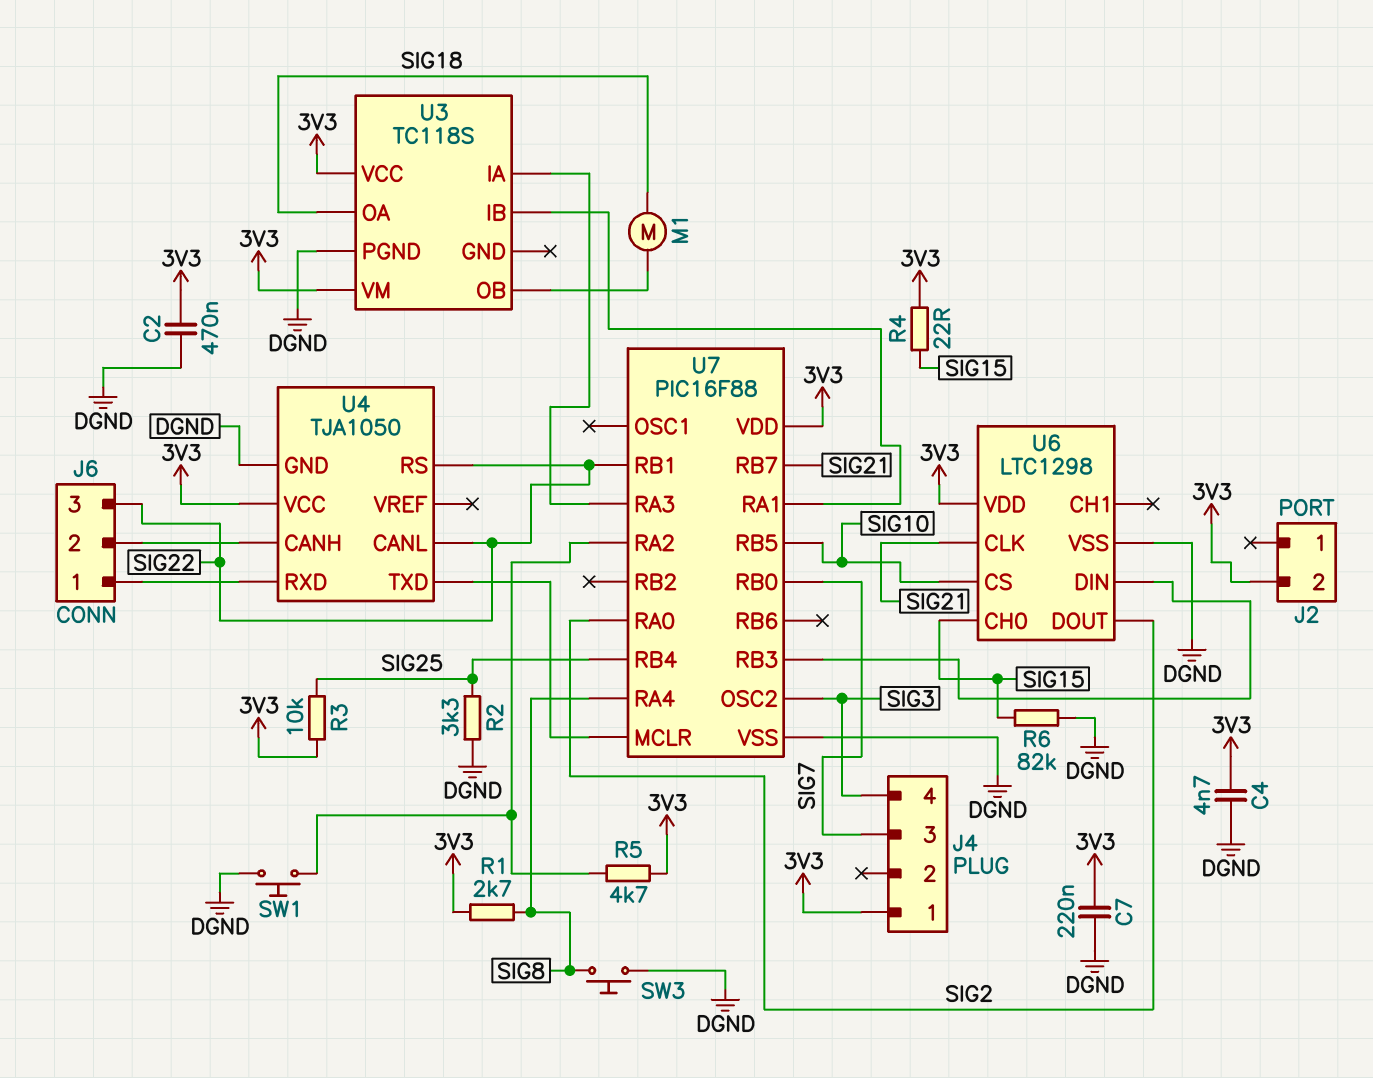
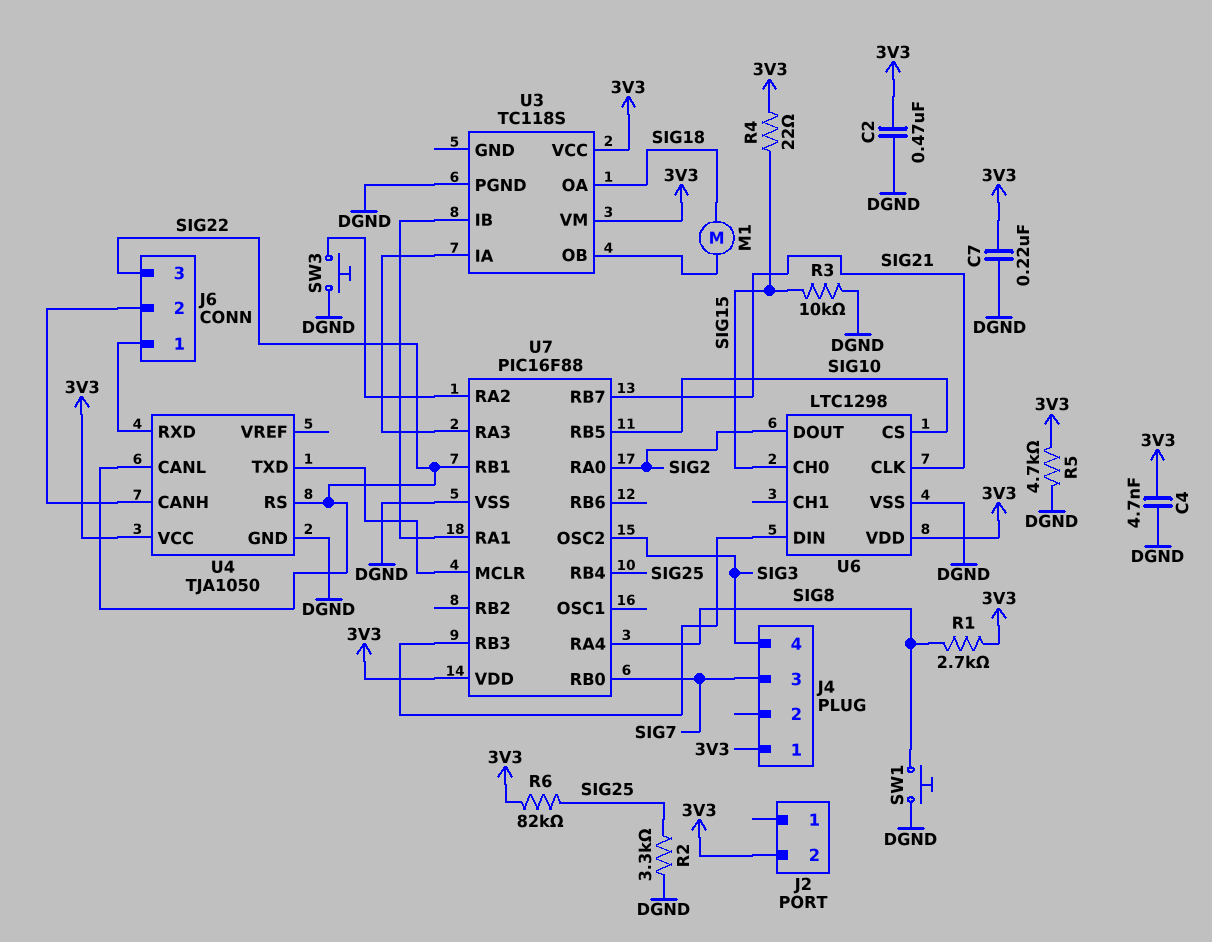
R3: 10k (3V3, SIG25) -> 10k (DGND, SIG15)
R5: 4.7k (3V3, U7/RA2) -> 4.7k (3V3, DGND)
R6: 82k (DGND, SIG15) -> 82k (3V3, SIG25)
SW1: button (DGND, U7/RA2) -> button (DGND, SIG8)
SW3: button (DGND, SIG8) -> button (DGND, U7/RA2)

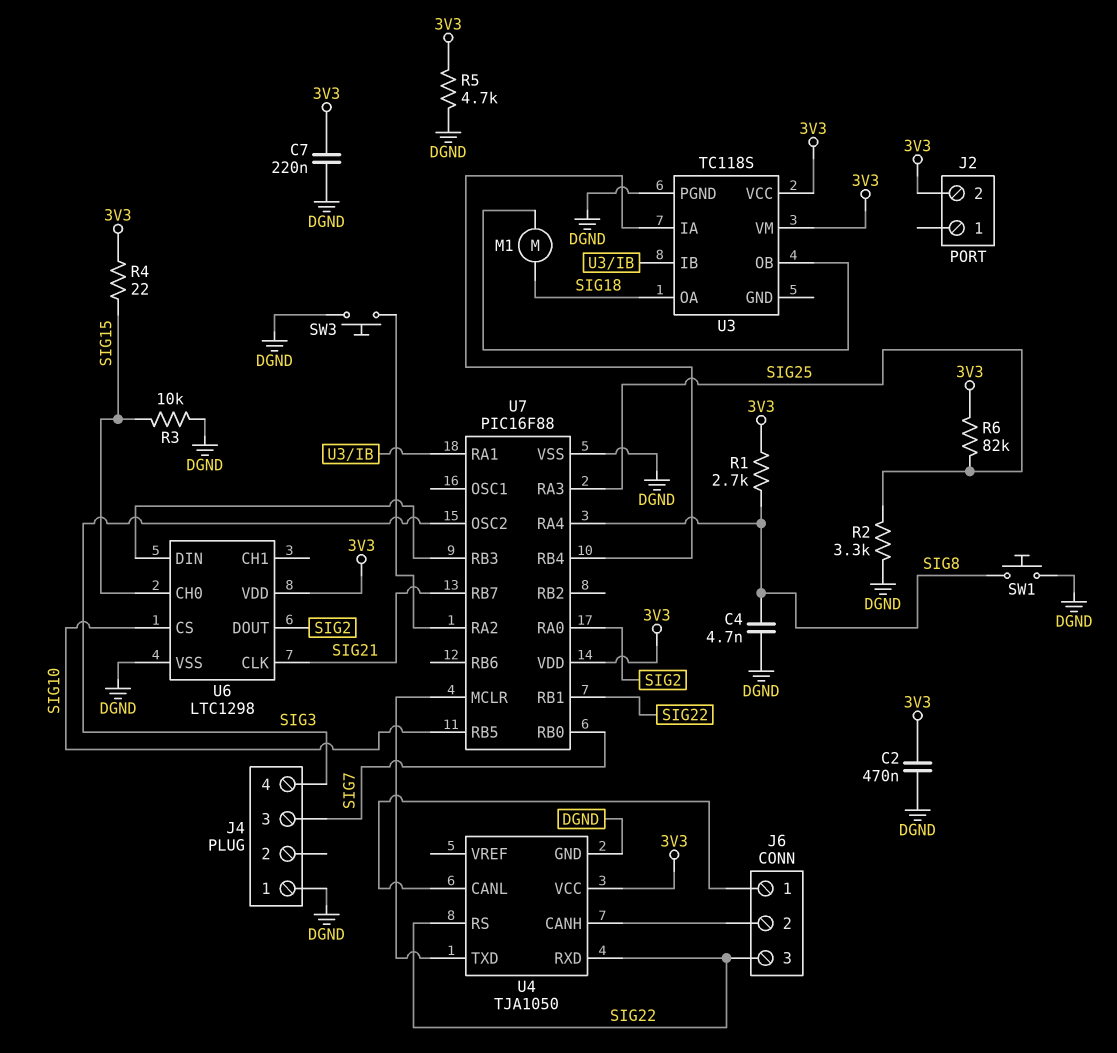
C4: 4.7nF (3V3, DGND) -> 4.7nF (DGND, SIG8)
J4 pin 1: 3V3 -> DGND
U4 pin CANL: SIG22 -> J6/1
U4 pin RXD: J6/1 -> SIG22
U7 pin RA3: U3/IA -> SIG25
U7 pin RB4: SIG25 -> U3/IA

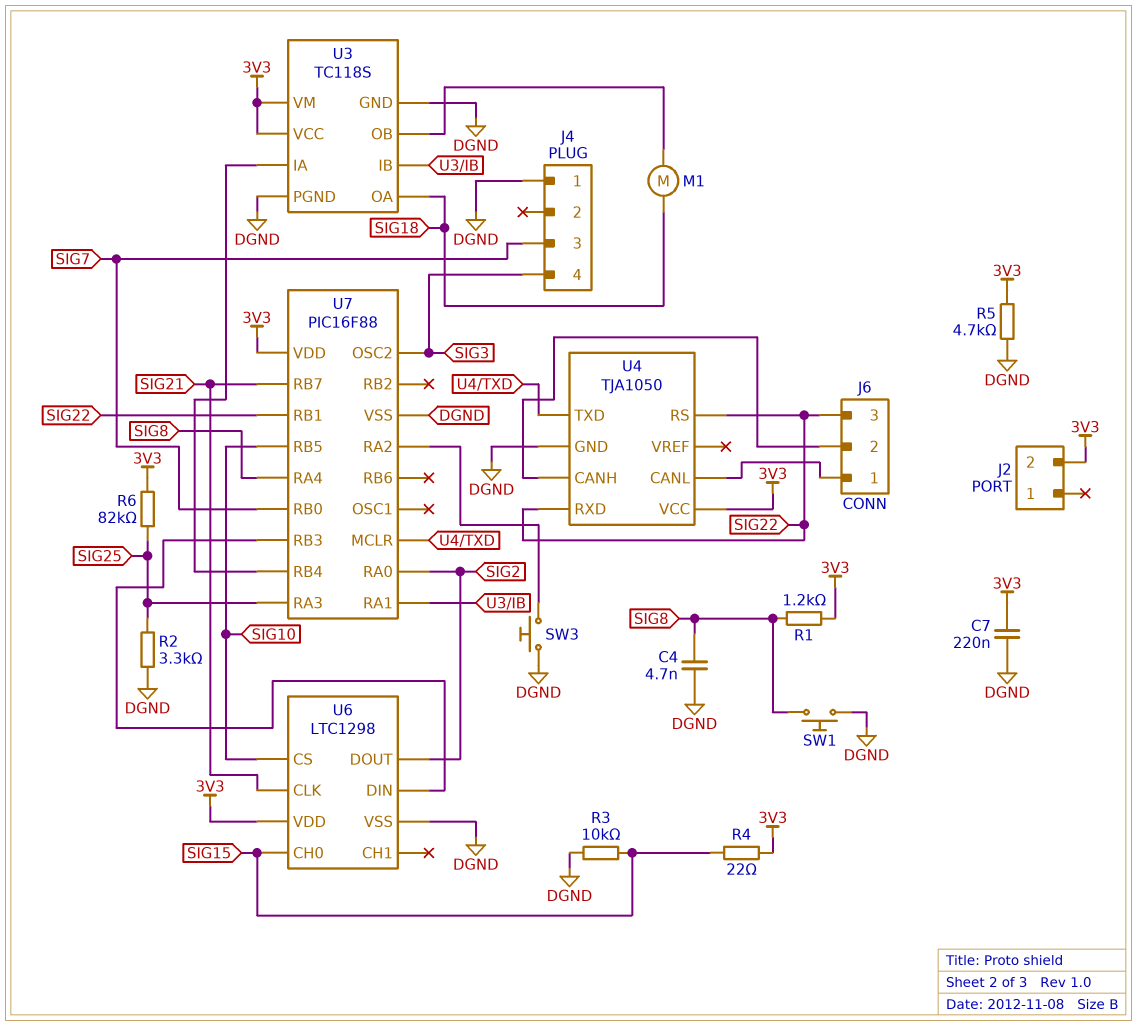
C2: 470nF (3V3, DGND) -> none
R1: 2.7k (3V3, SIG8) -> 1.2k (3V3, SIG8)
U3 pin GND: none -> DGND

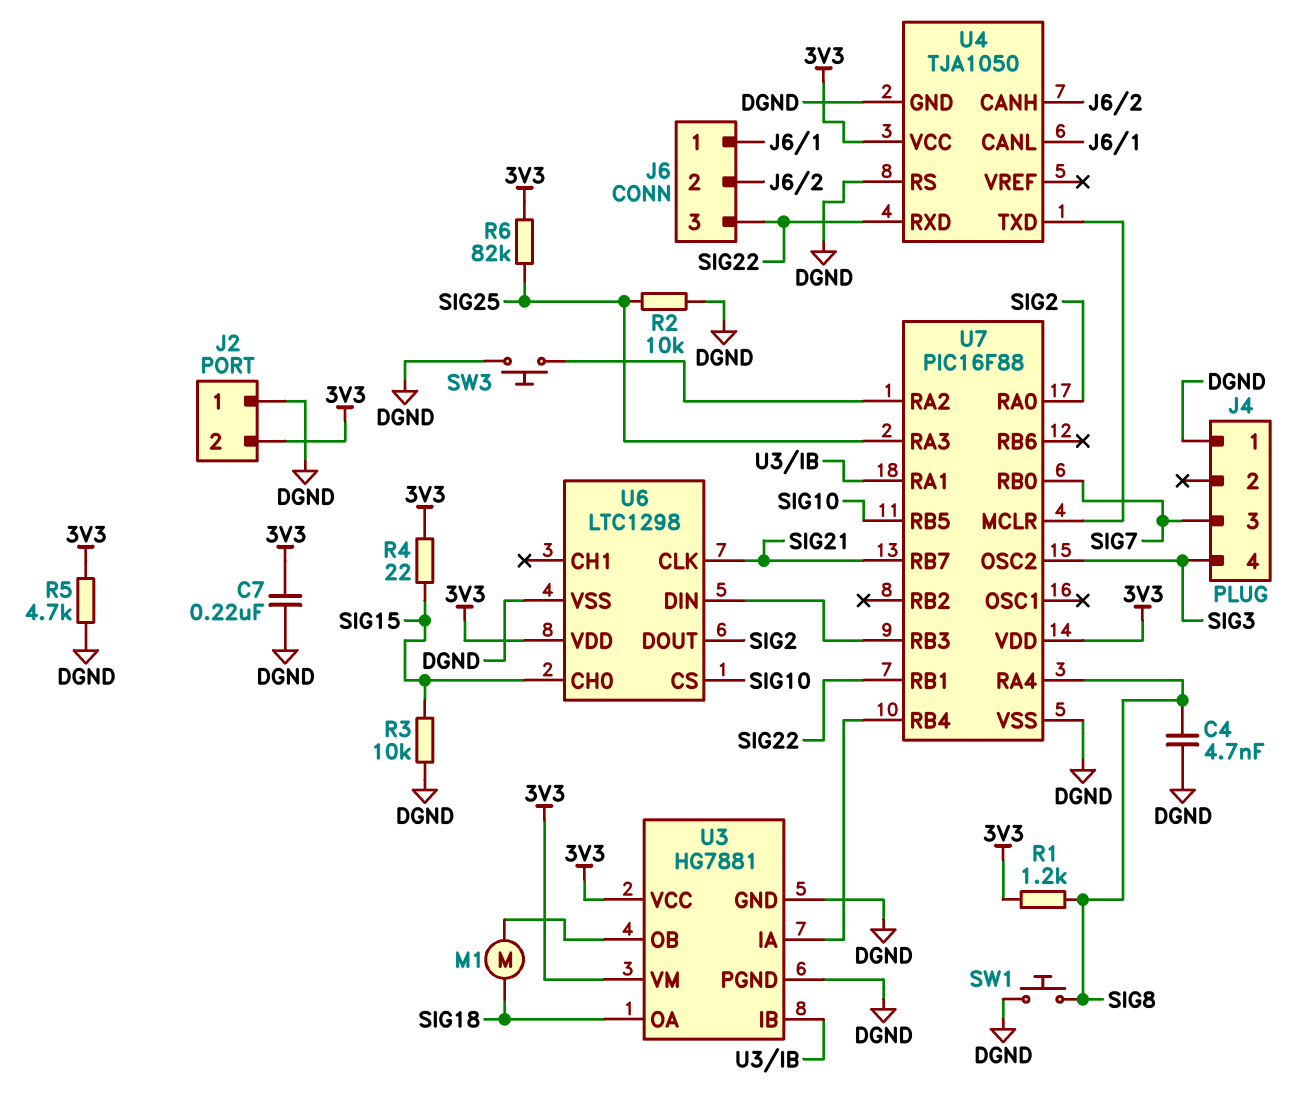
J2 pin 1: none -> DGND
R2: 3.3k (DGND, SIG25) -> 10k (DGND, SIG25)
U3: TC118S -> HG7881
U4 pin RS: SIG22 -> DGND

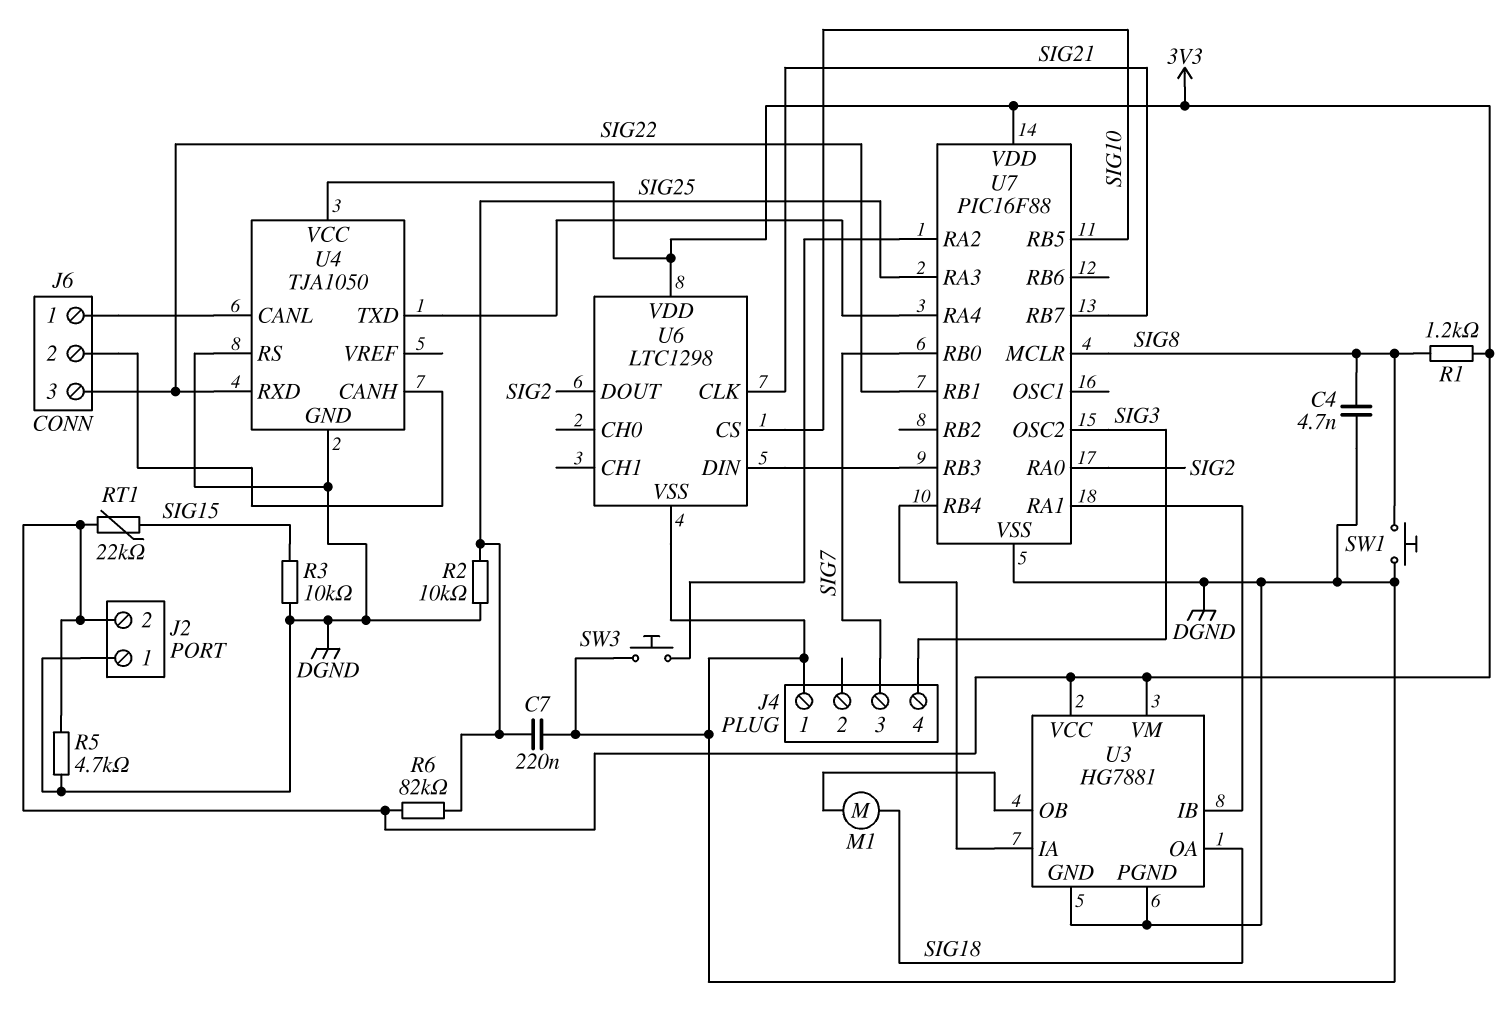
C7: 220nF (3V3, DGND) -> 220nF (DGND, SIG25)
R4: 22 (3V3, SIG15) -> none
RT1: none -> 22k (3V3, SIG15)
U6 pin CH0: SIG15 -> none
U7 pin MCLR: U4/TXD -> SIG8
U7 pin RA4: SIG8 -> U4/TXD

